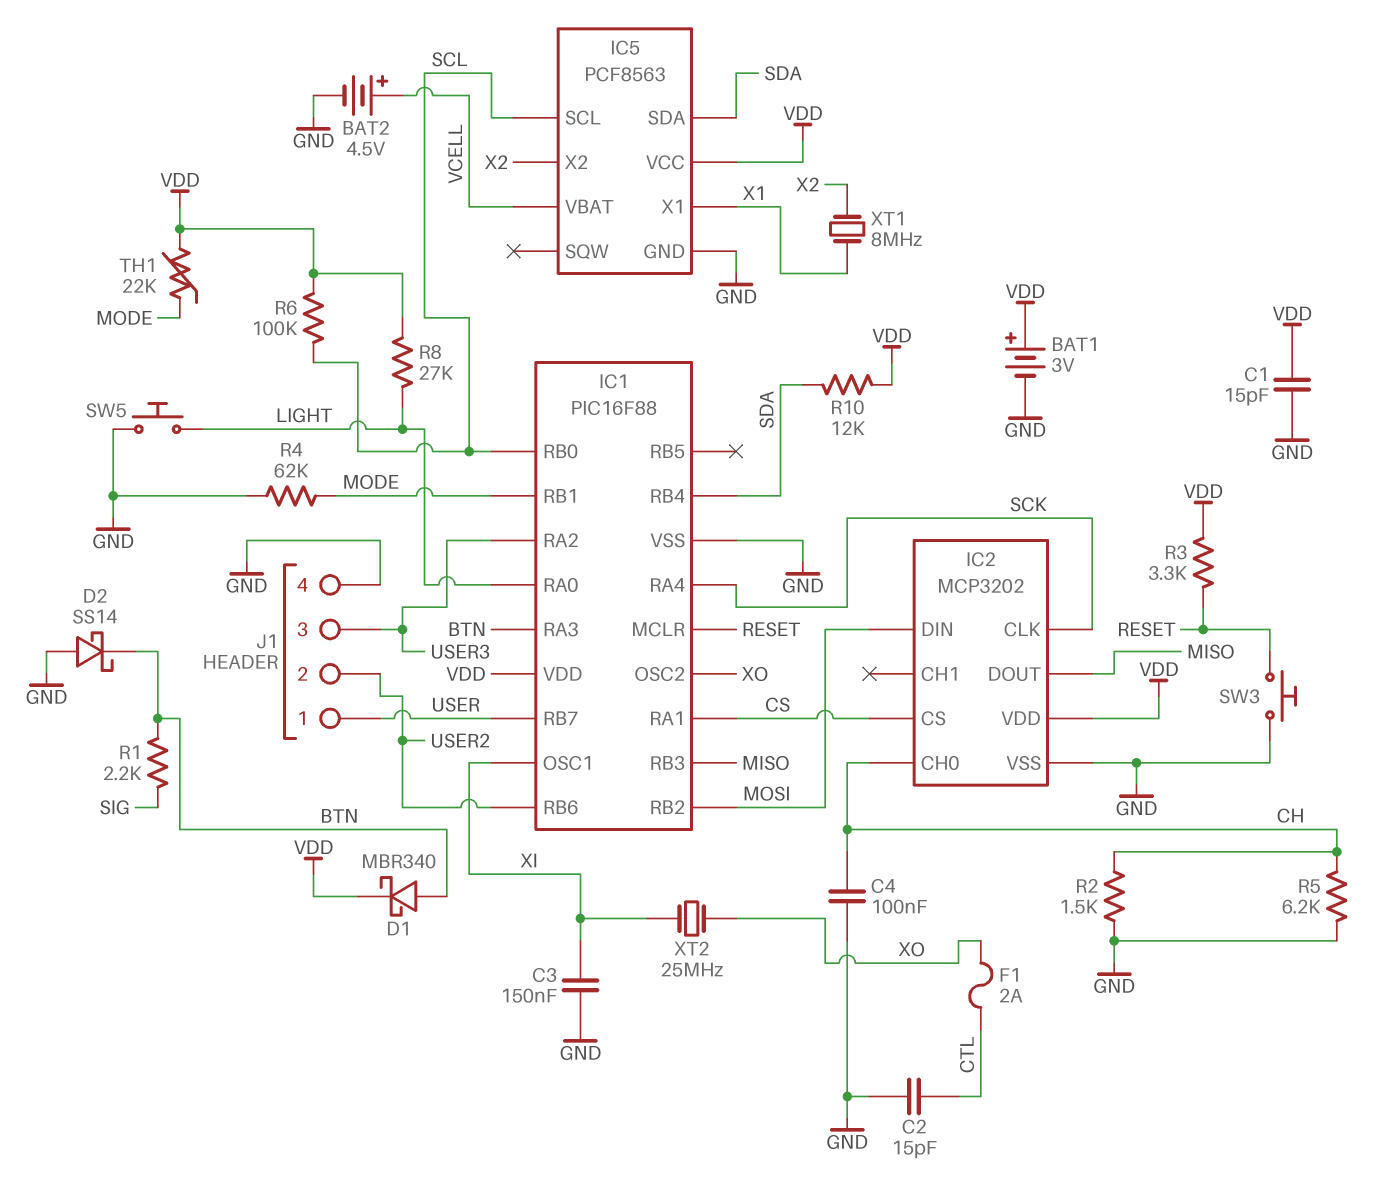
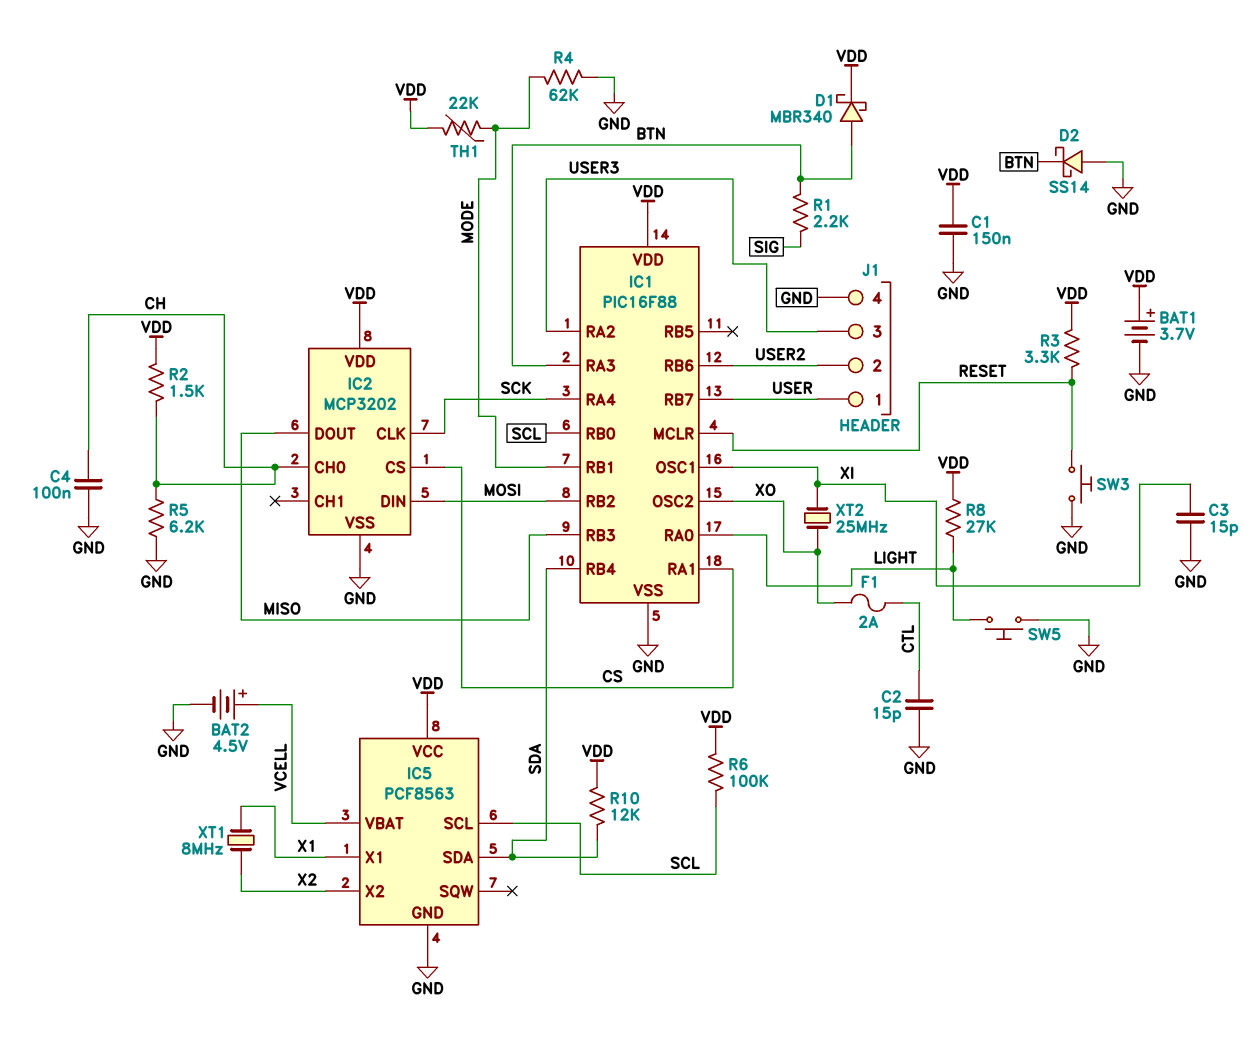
BAT1: 3V (plus VDD, minus GND) -> 3.7V (plus VDD, minus GND)
C1: 15pF (GND, VDD) -> 150nF (GND, VDD)
C3: 150nF (GND, XI) -> 15pF (GND, XI)
R2: 1.5k (CH, GND) -> 1.5k (CH, VDD)

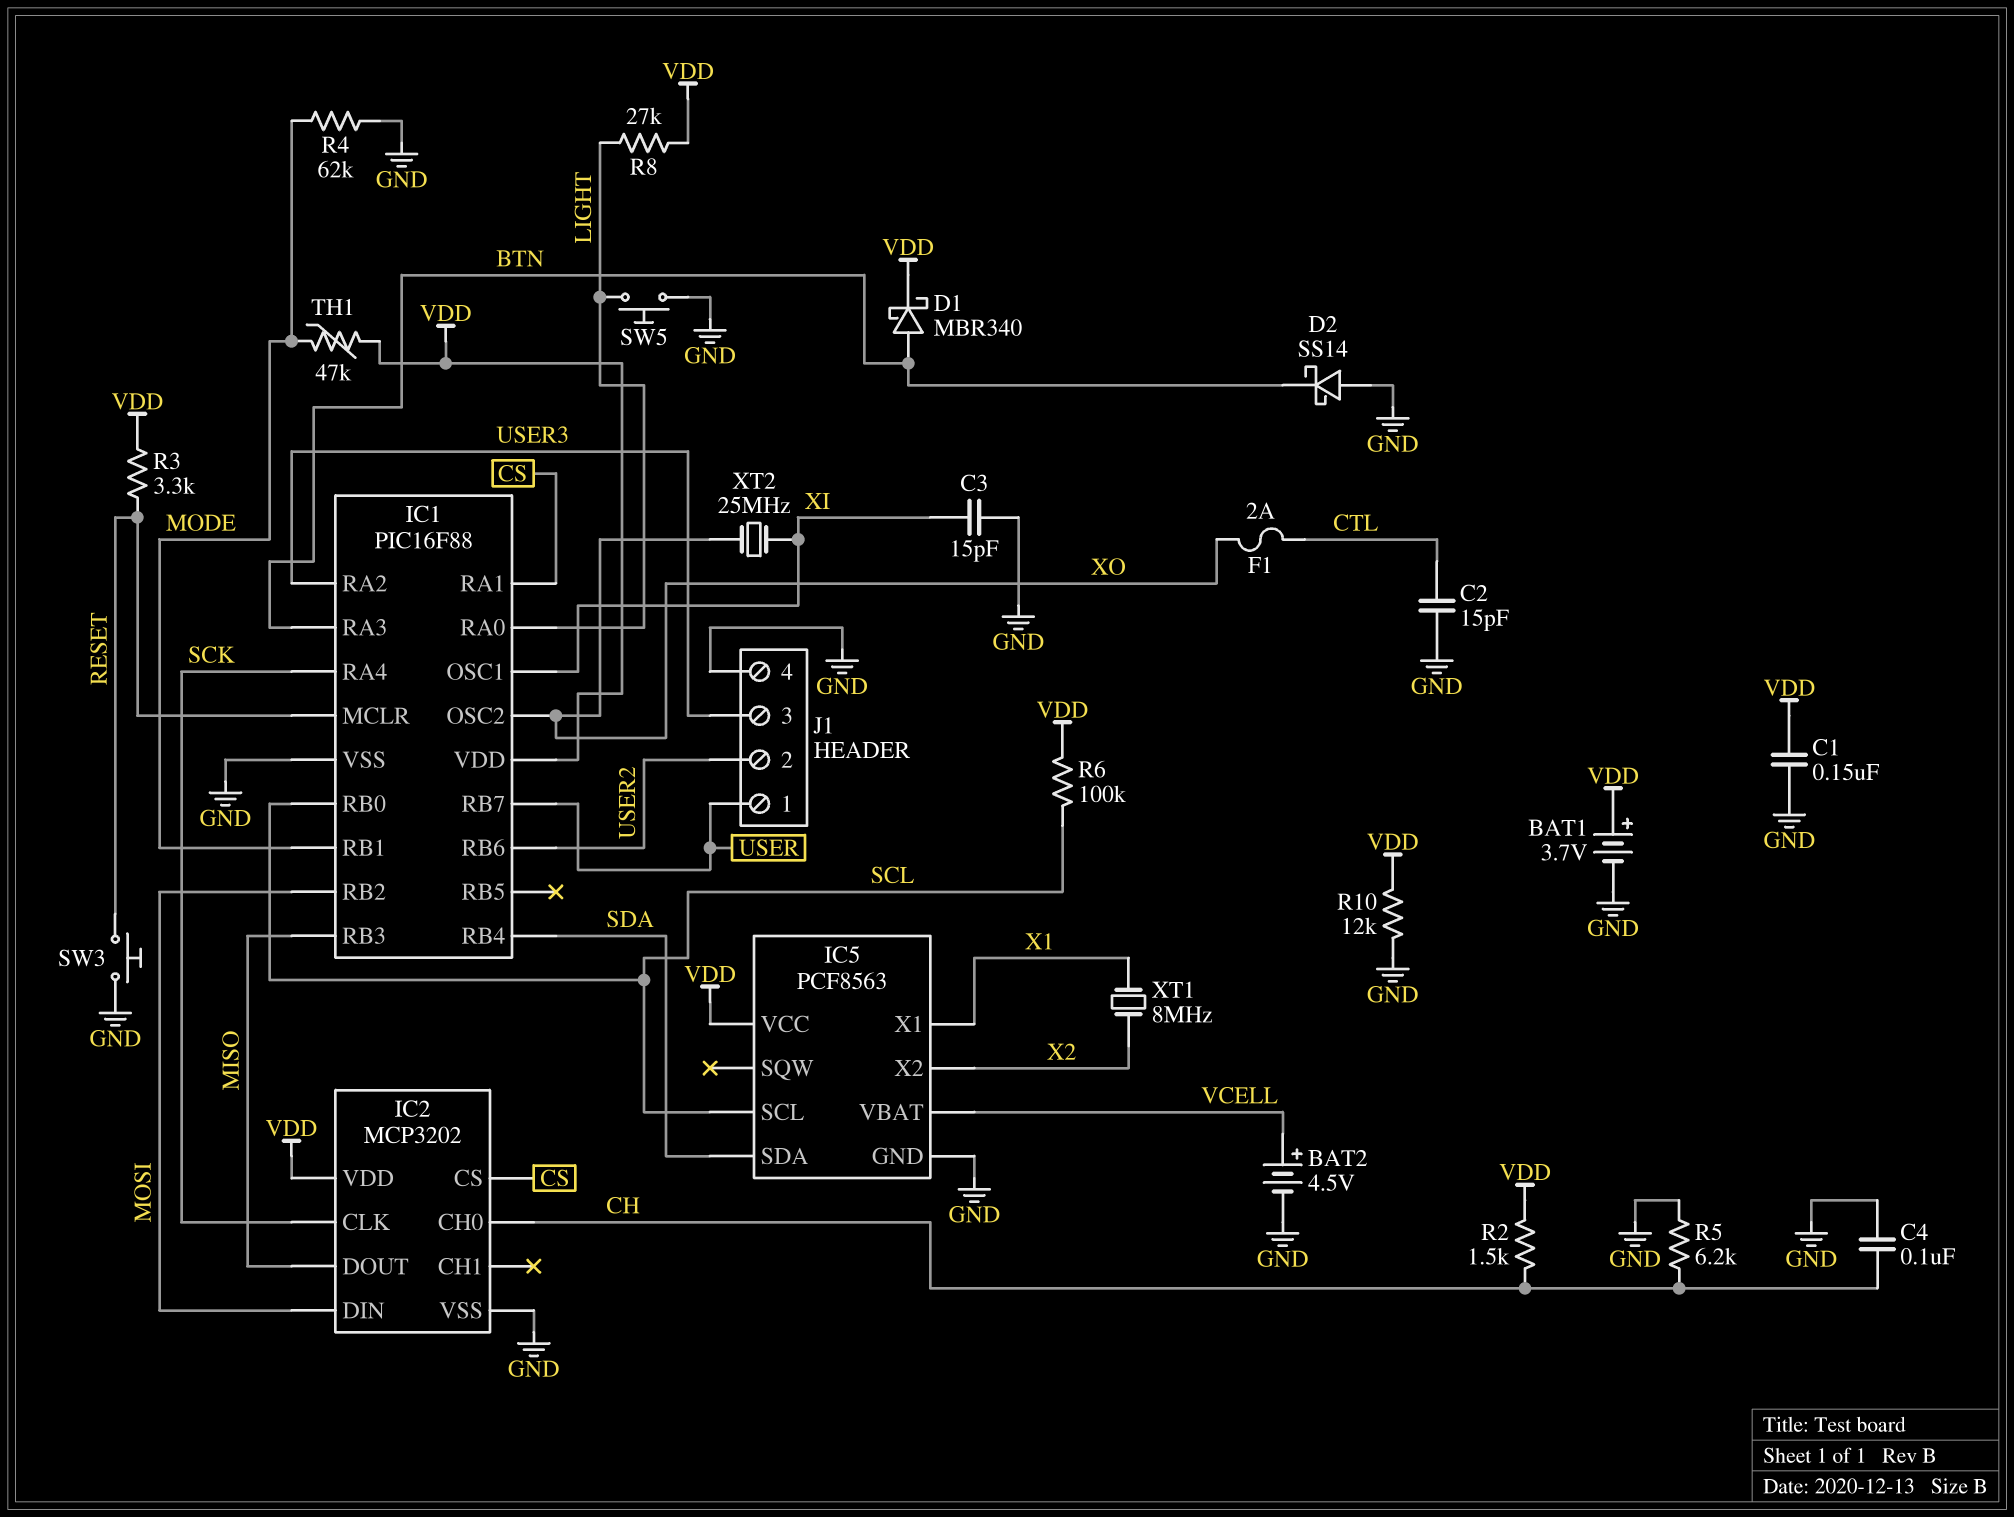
R1: 2.2k (BTN, SIG) -> none
R10: 12k (SDA, VDD) -> 12k (GND, VDD)
TH1: 22k (MODE, VDD) -> 47k (MODE, VDD)

